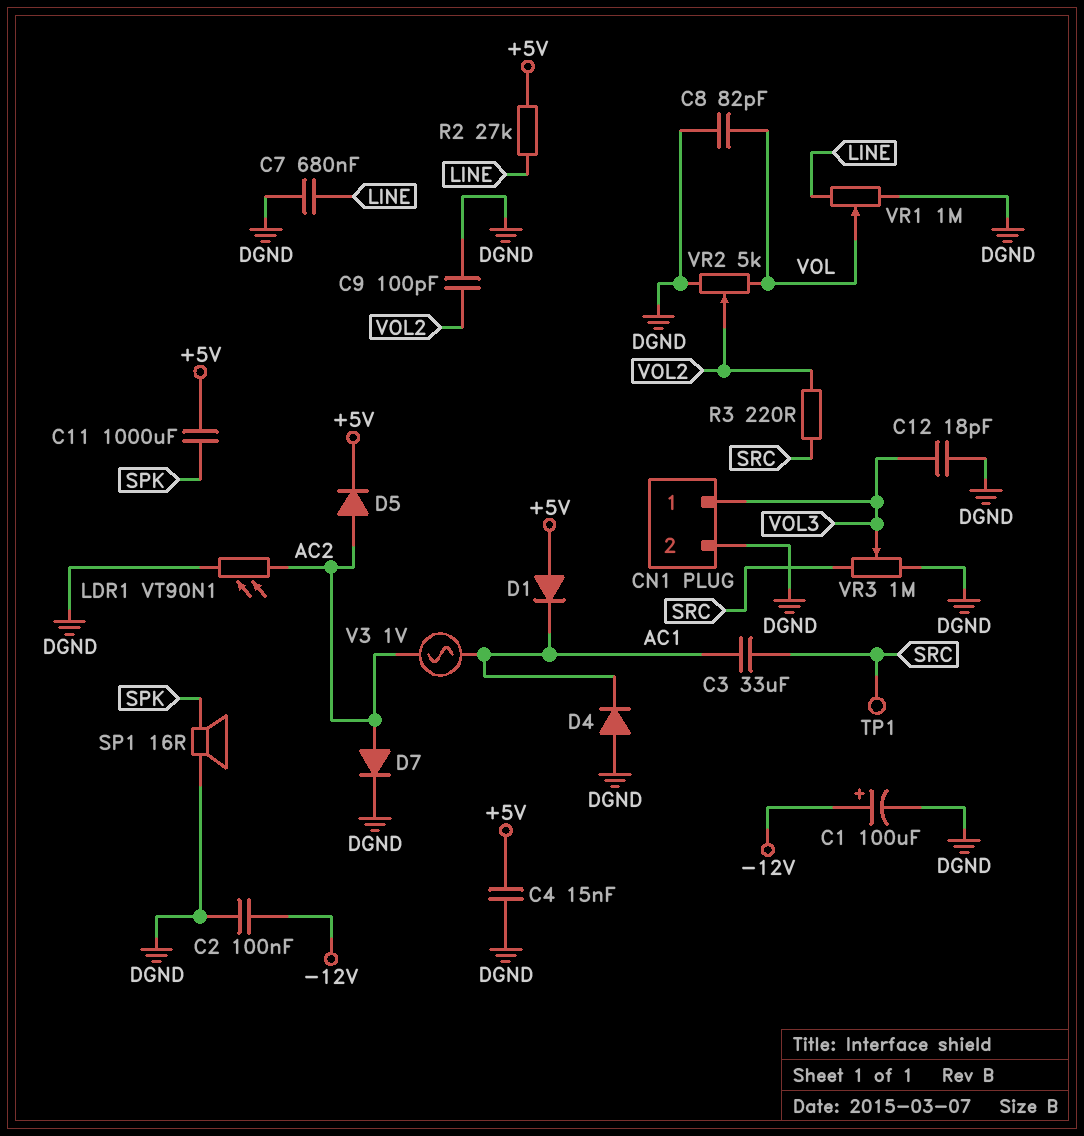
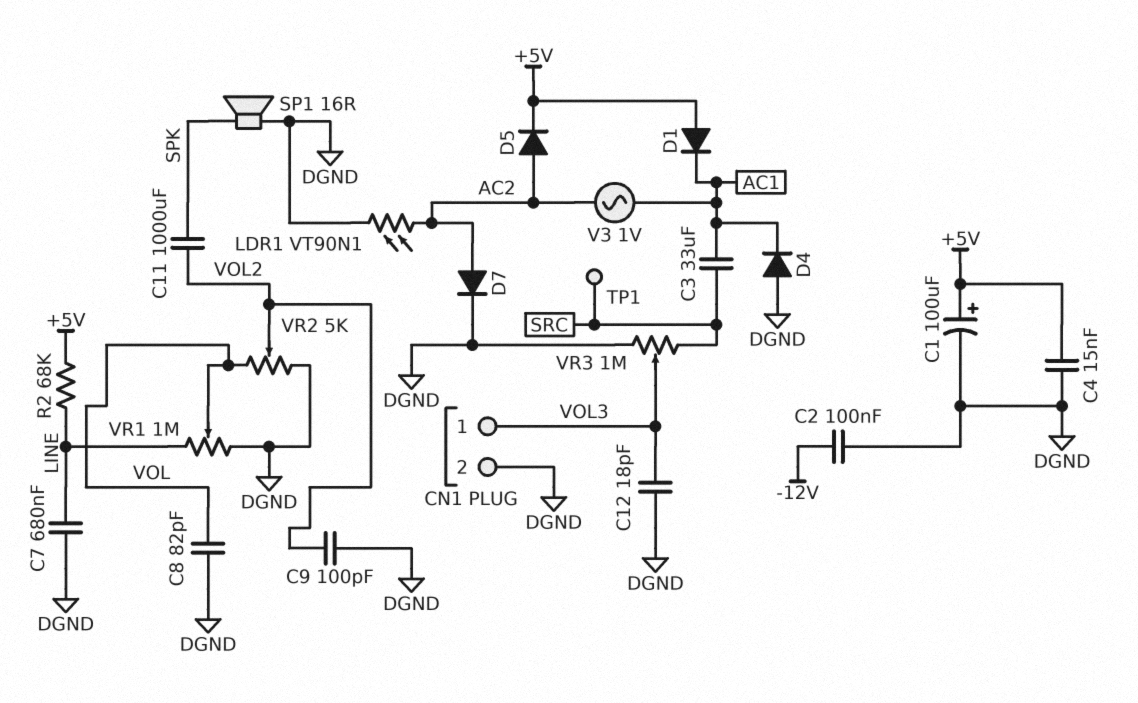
C1: 100uF (plus -12V, minus DGND) -> 100uF (plus +5V, minus DGND)
C11: 1000uF (+5V, SPK) -> 1000uF (SPK, VOL2)
R2: 27k (+5V, LINE) -> 68k (+5V, LINE)
R3: 220 (SRC, VOL2) -> none

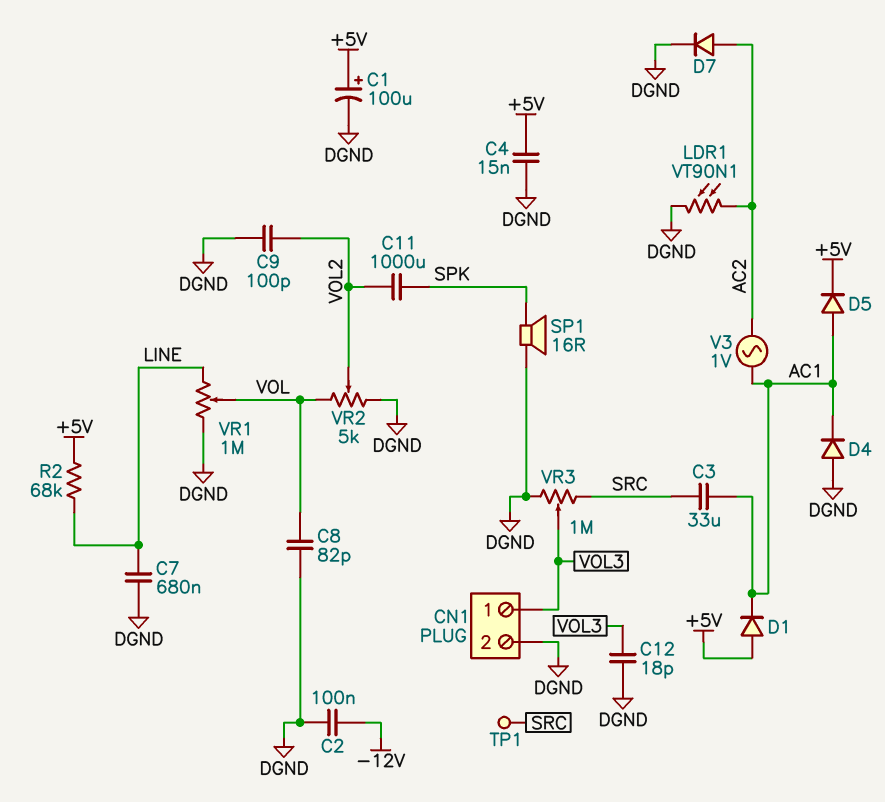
D5: diode (A AC2, K +5V) -> diode (A AC1, K +5V)

